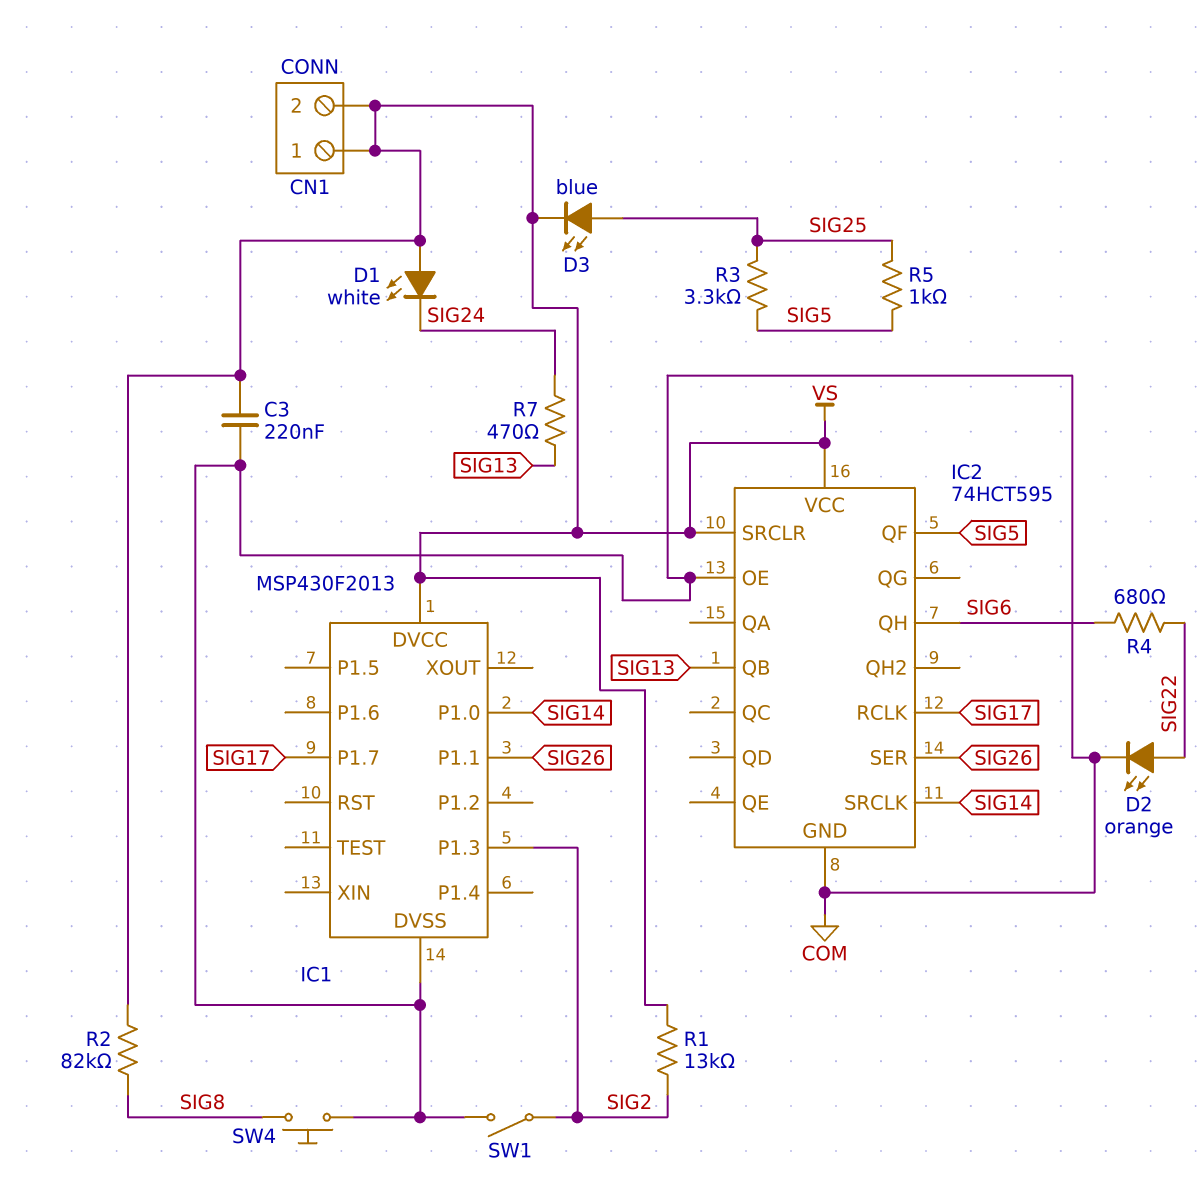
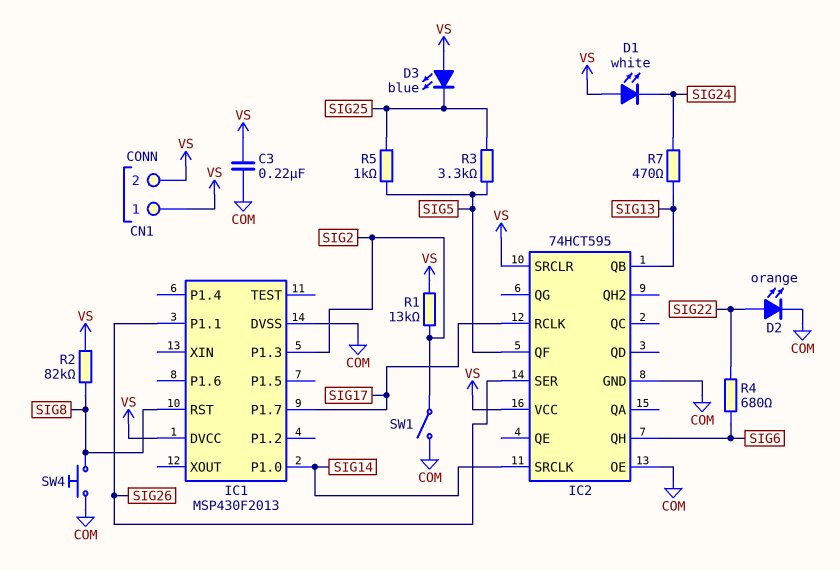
D3: LED blue (A SIG25, K VS) -> LED blue (A VS, K SIG25)
IC1 pin RST: none -> SIG8

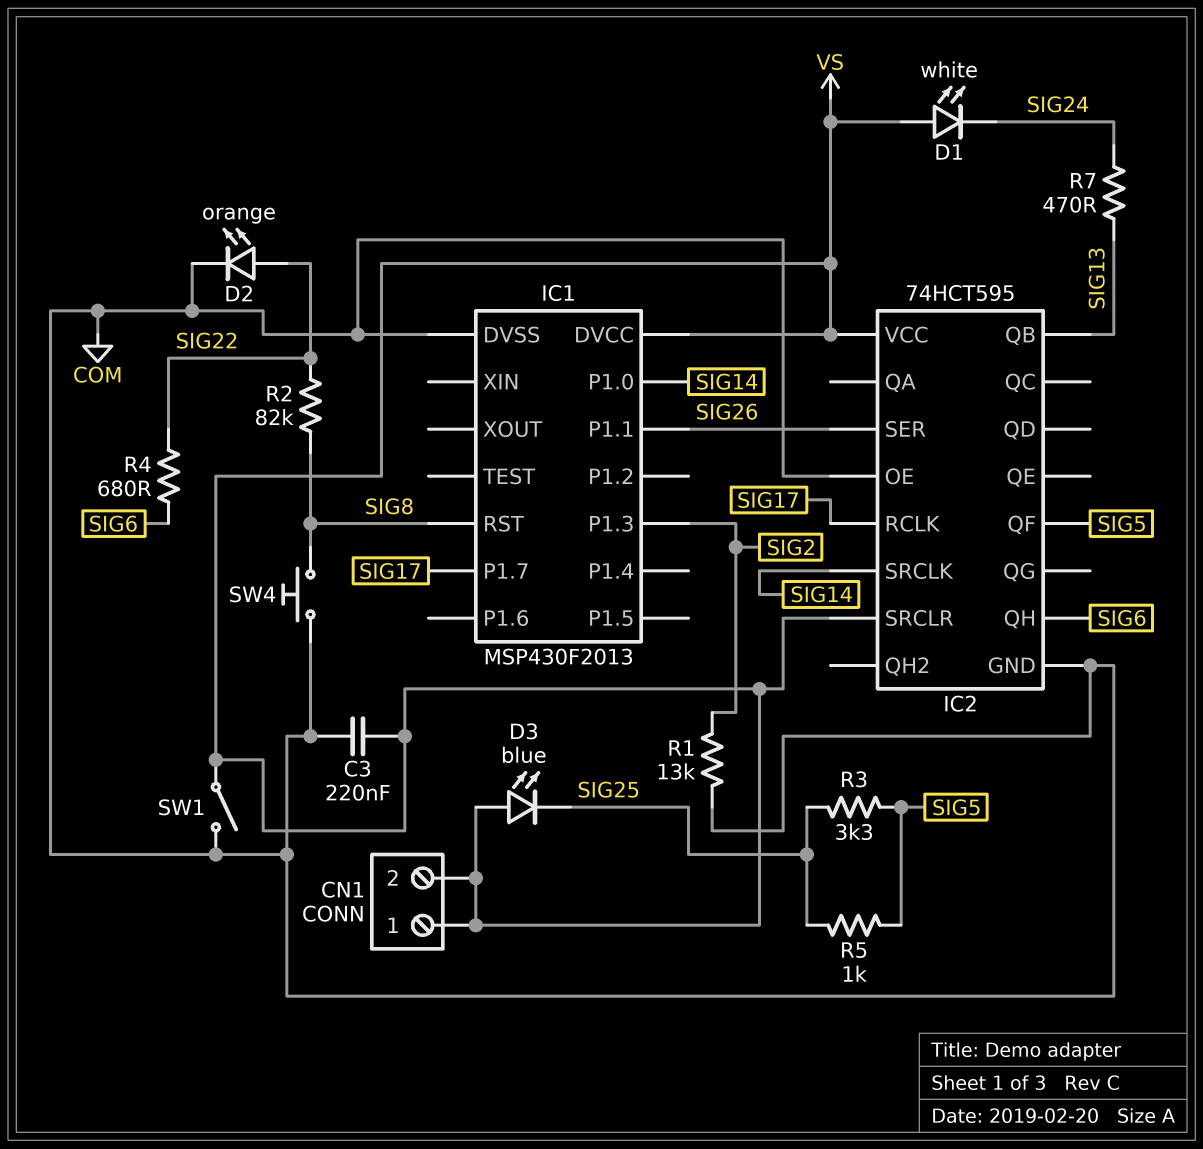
R1: 13k (SIG2, VS) -> 13k (COM, SIG2)
R2: 82k (SIG8, VS) -> 82k (SIG8, SIG22)
SW1: switch (COM, SIG2) -> switch (COM, VS)

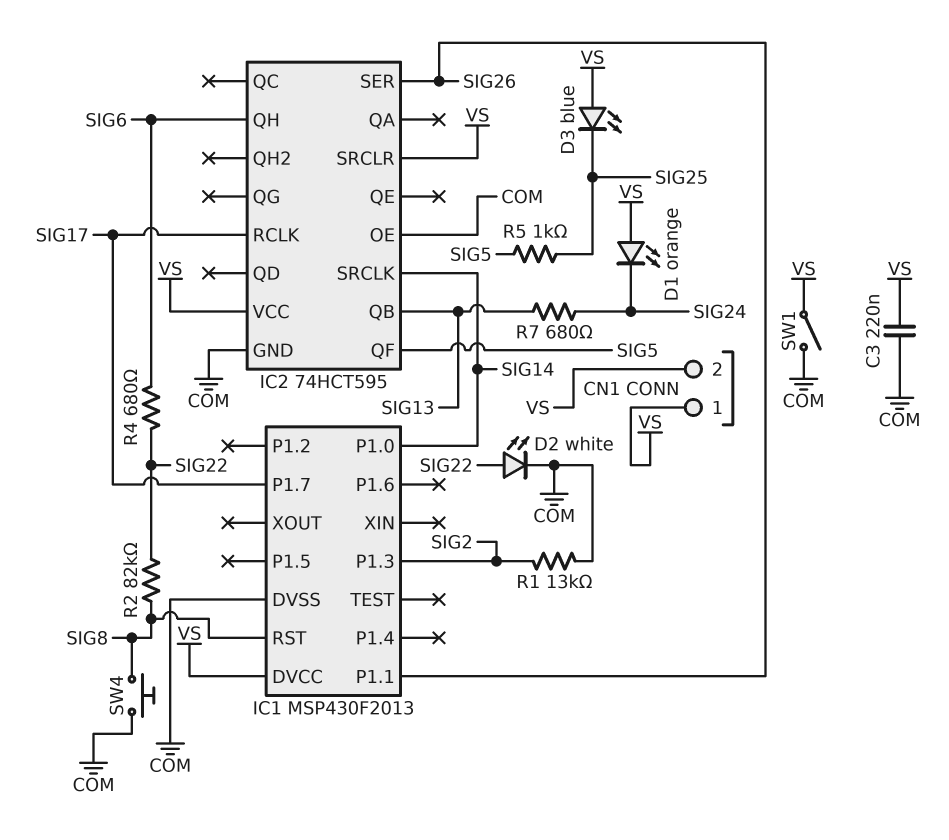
D1: LED white (A VS, K SIG24) -> LED orange (A VS, K SIG24)
D2: LED orange (A SIG22, K COM) -> LED white (A SIG22, K COM)
R3: 3.3k (SIG5, SIG25) -> none
R7: 470 (SIG13, SIG24) -> 680 (SIG13, SIG24)

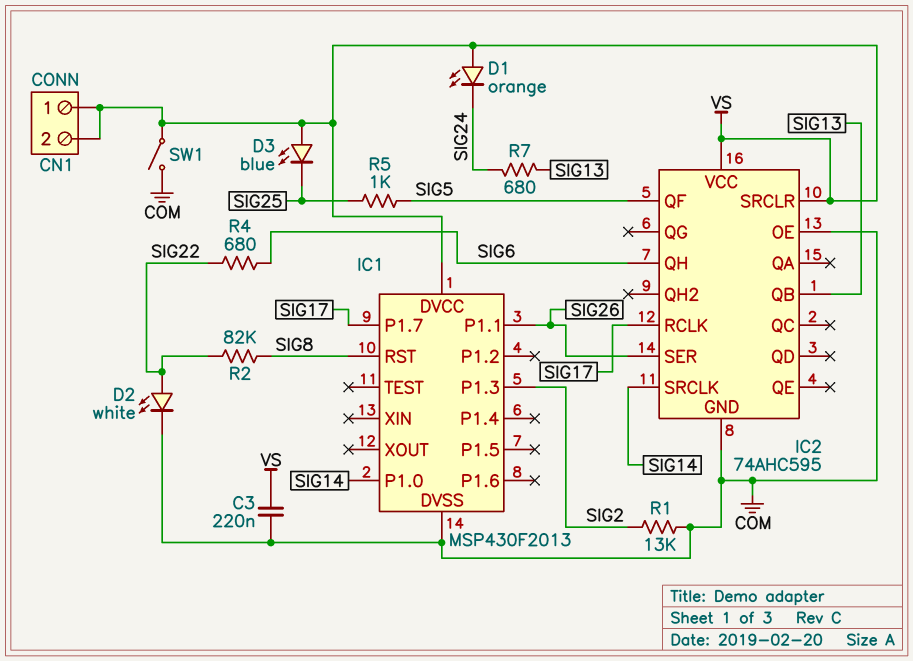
IC2: 74HCT595 -> 74AHC595
SW4: button (COM, SIG8) -> none

